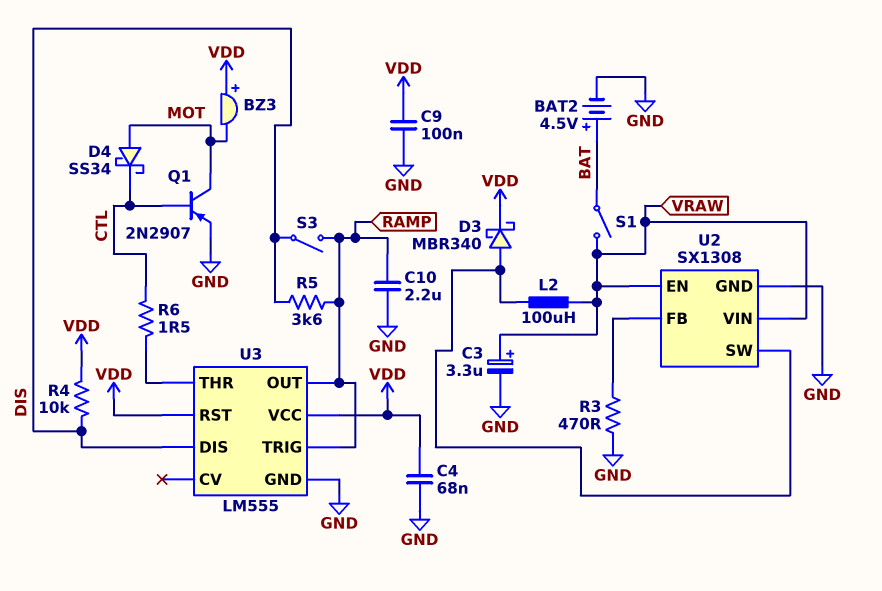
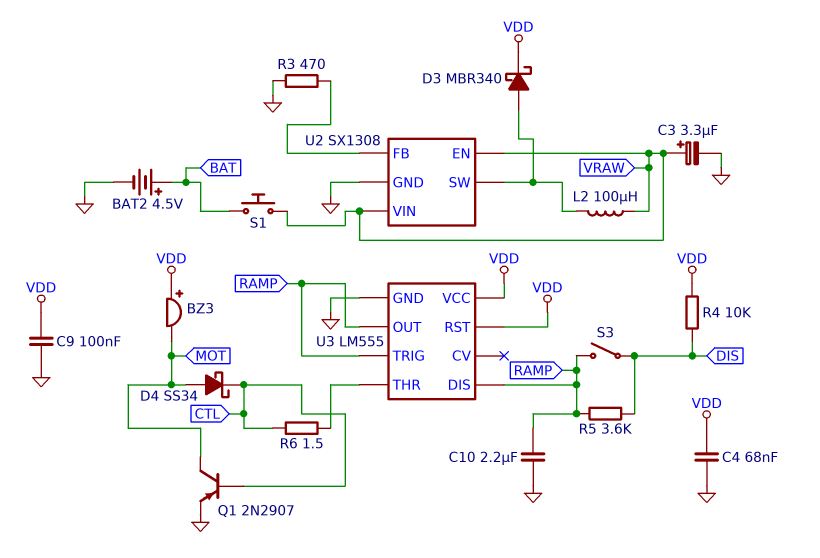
S1: switch (BAT, VRAW) -> button (BAT, VRAW)
U3 pin DIS: DIS -> RAMP

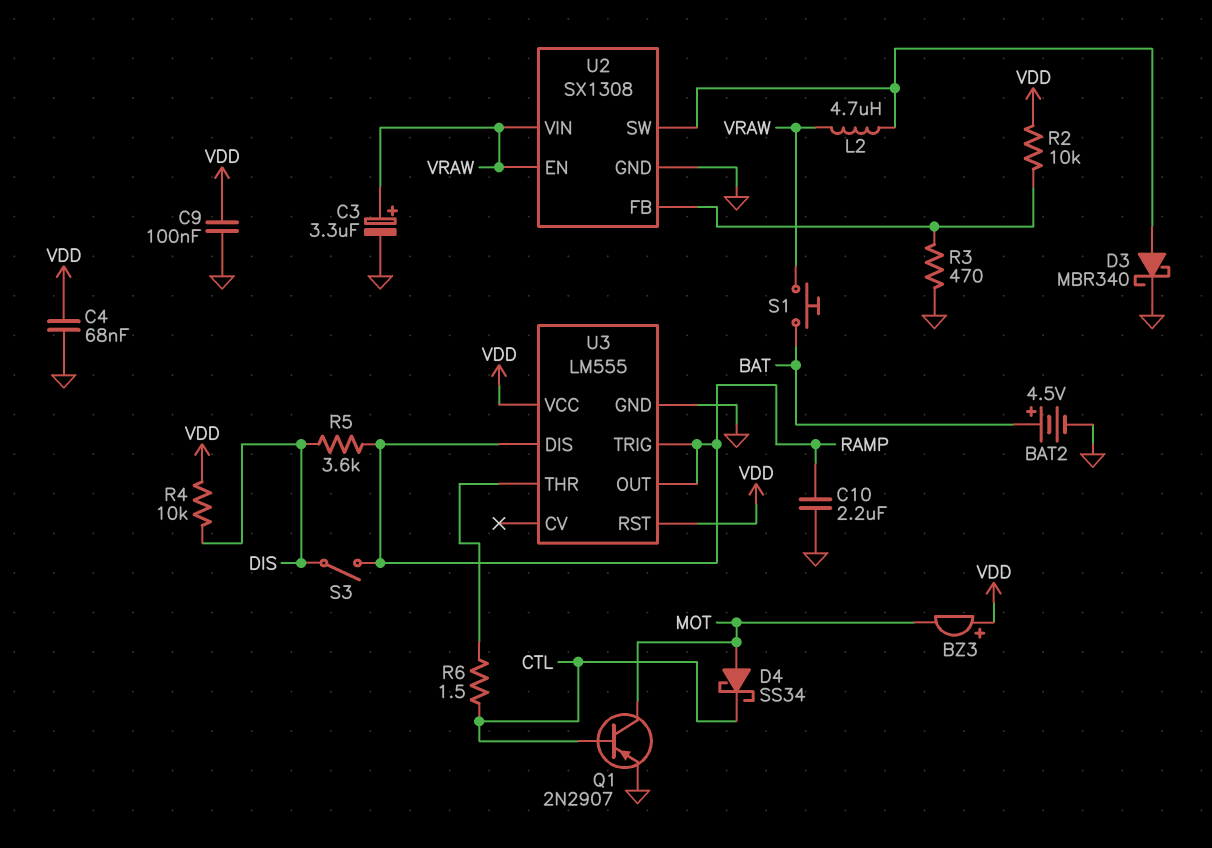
D3: schottky MBR340 (A U2/SW, K VDD) -> schottky MBR340 (A U2/SW, K GND)
L2: 100uH (U2/SW, VRAW) -> 4.7uH (U2/SW, VRAW)
R2: none -> 10k (U2/FB, VDD)

